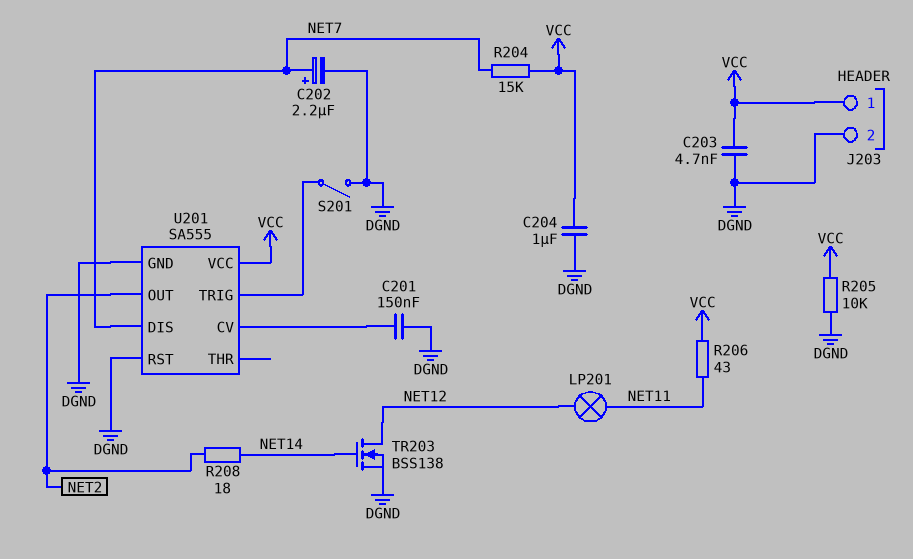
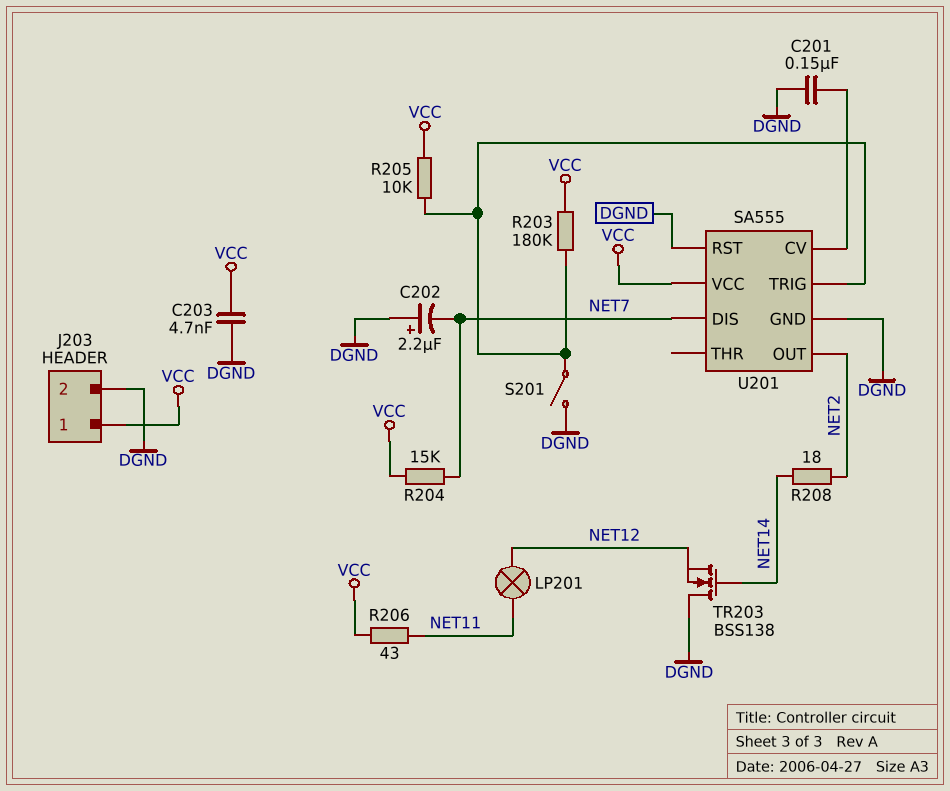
C202: 2.2uF (plus NET7, minus DGND) -> 2.2uF (plus DGND, minus NET7)
C204: 1uF (DGND, VCC) -> none
R203: none -> 180k (U201/TRIG, VCC)
R205: 10k (DGND, VCC) -> 10k (U201/TRIG, VCC)
TR203: NMOS BSS138 (G NET14, D NET12, S DGND) -> NMOS BSS138 (G NET14, D DGND, S NET12)

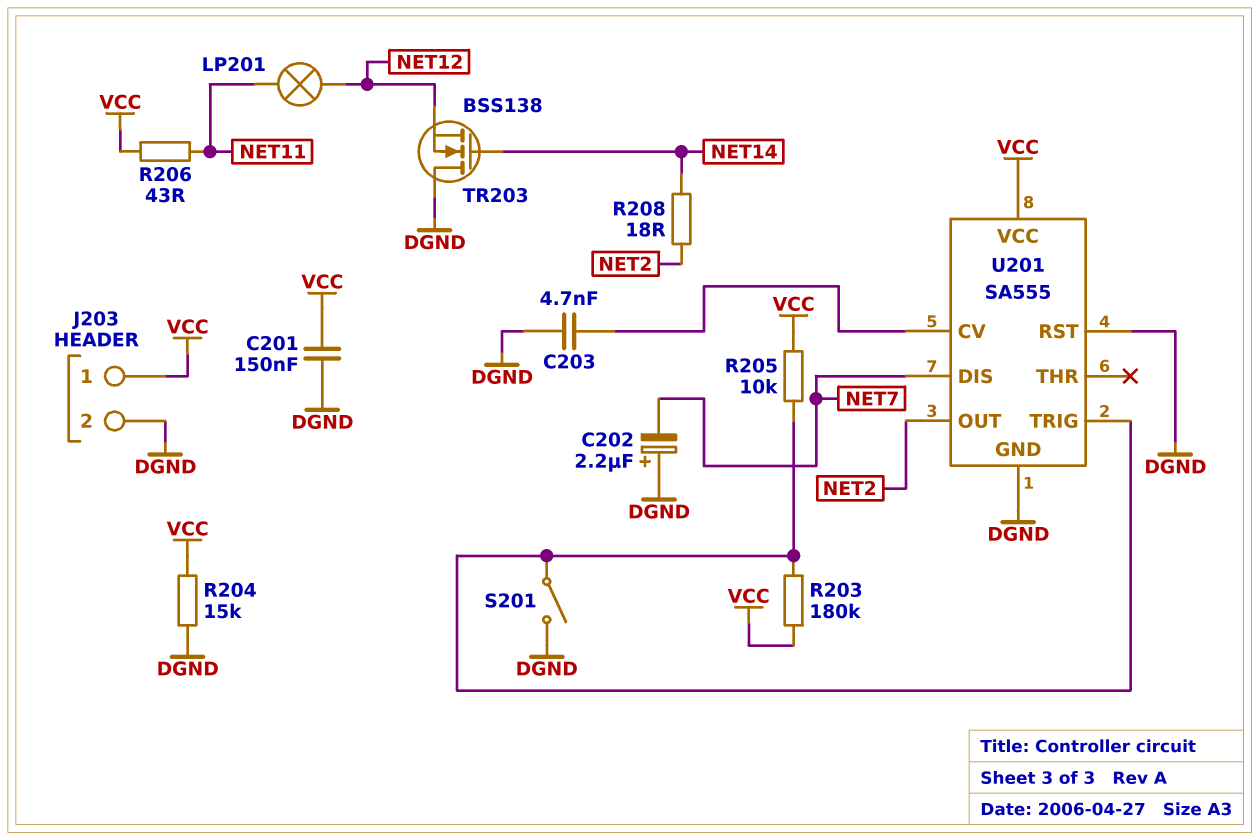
C201: 150nF (DGND, U201/CV) -> 150nF (DGND, VCC)
C203: 4.7nF (DGND, VCC) -> 4.7nF (DGND, U201/CV)
R204: 15k (NET7, VCC) -> 15k (DGND, VCC)

